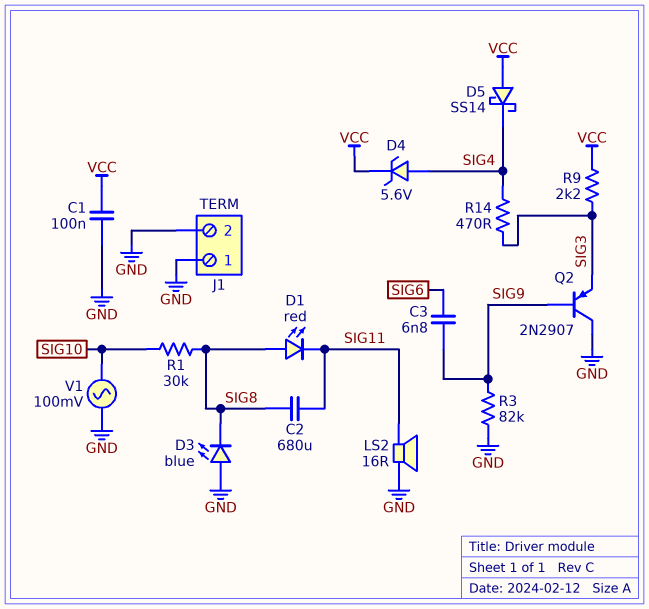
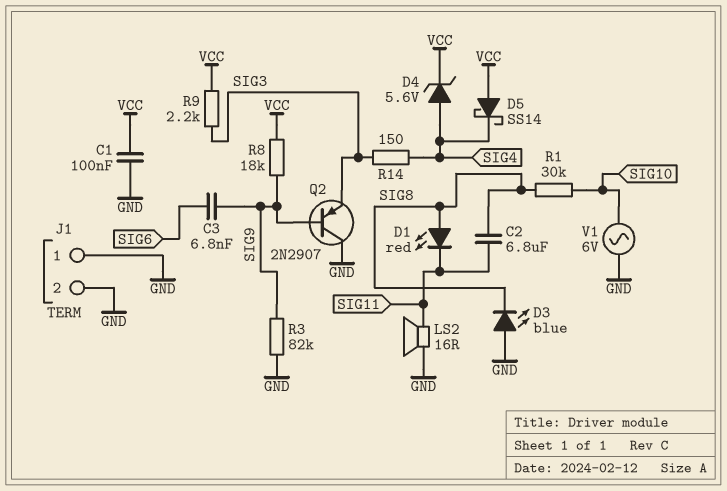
C2: 680uF (SIG8, SIG11) -> 6.8uF (SIG8, SIG11)
R8: none -> 18k (SIG9, VCC)
R14: 470 (SIG3, SIG4) -> 150 (SIG3, SIG4)
V1: AC 100mV (GND, SIG10) -> AC 6V (GND, SIG10)

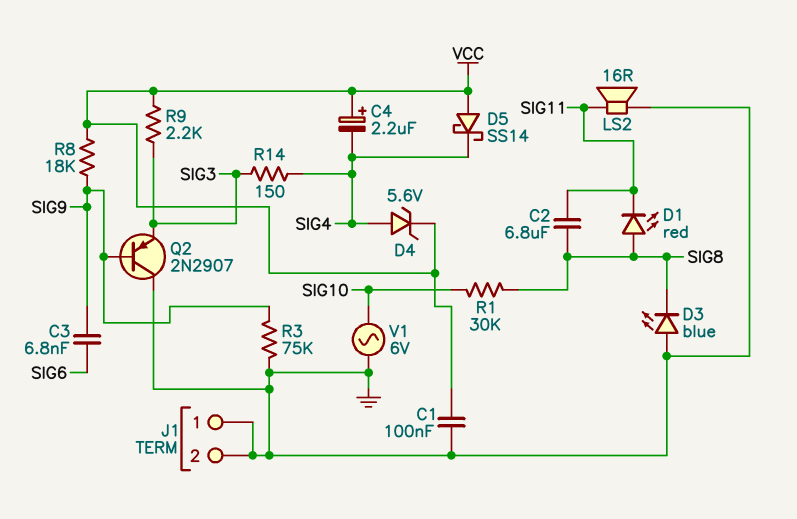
C4: none -> 2.2uF (plus VCC, minus SIG4)
R3: 82k (GND, SIG9) -> 75k (GND, SIG9)

